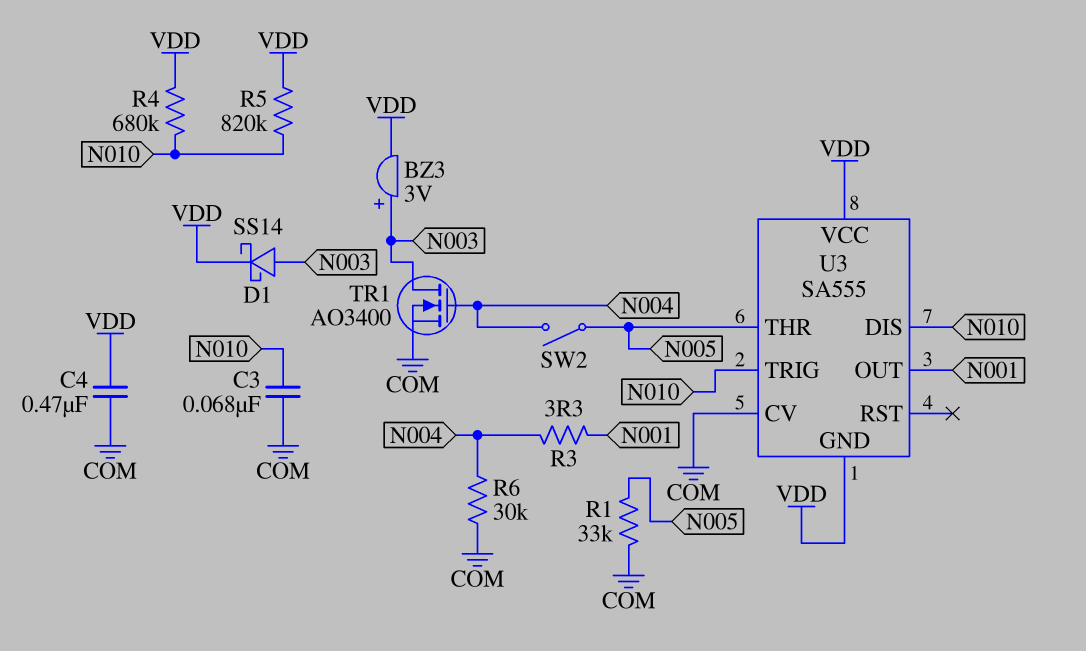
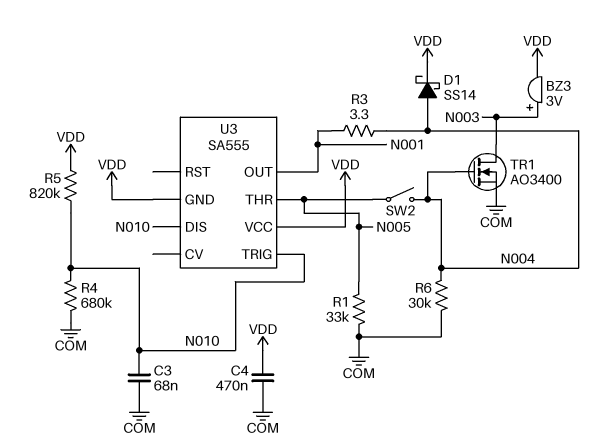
D1: schottky SS14 (A N003, K VDD) -> schottky SS14 (A N004, K VDD)
R4: 680k (N010, VDD) -> 680k (COM, N010)
U3 pin CV: COM -> none

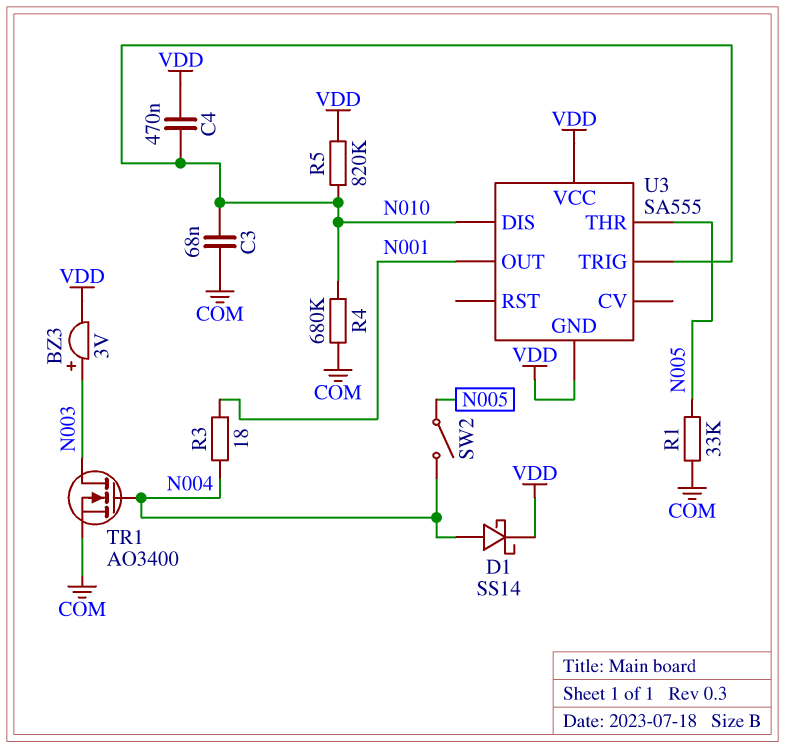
C4: 470nF (COM, VDD) -> 470nF (N010, VDD)
R3: 3.3 (N001, N004) -> 18 (N001, N004)
R6: 30k (COM, N004) -> none

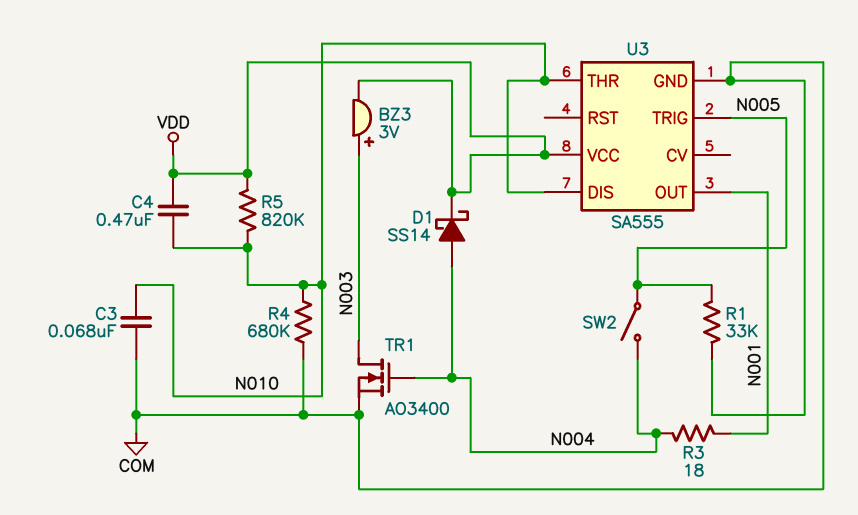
U3 pin GND: VDD -> COM
U3 pin THR: N005 -> N010
U3 pin TRIG: N010 -> N005

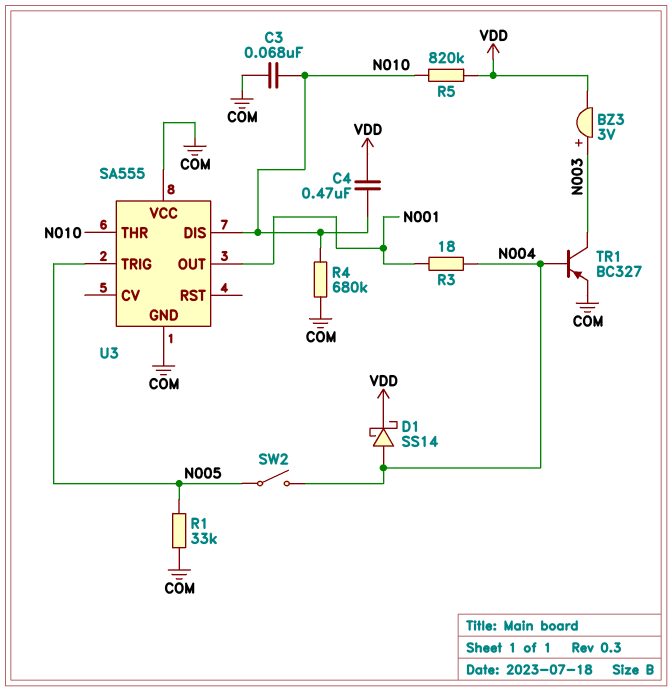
TR1: NMOS AO3400 (G N004, D N003, S COM) -> PNP BC327 (B N004, C N003, E COM)
U3 pin VCC: VDD -> COM

